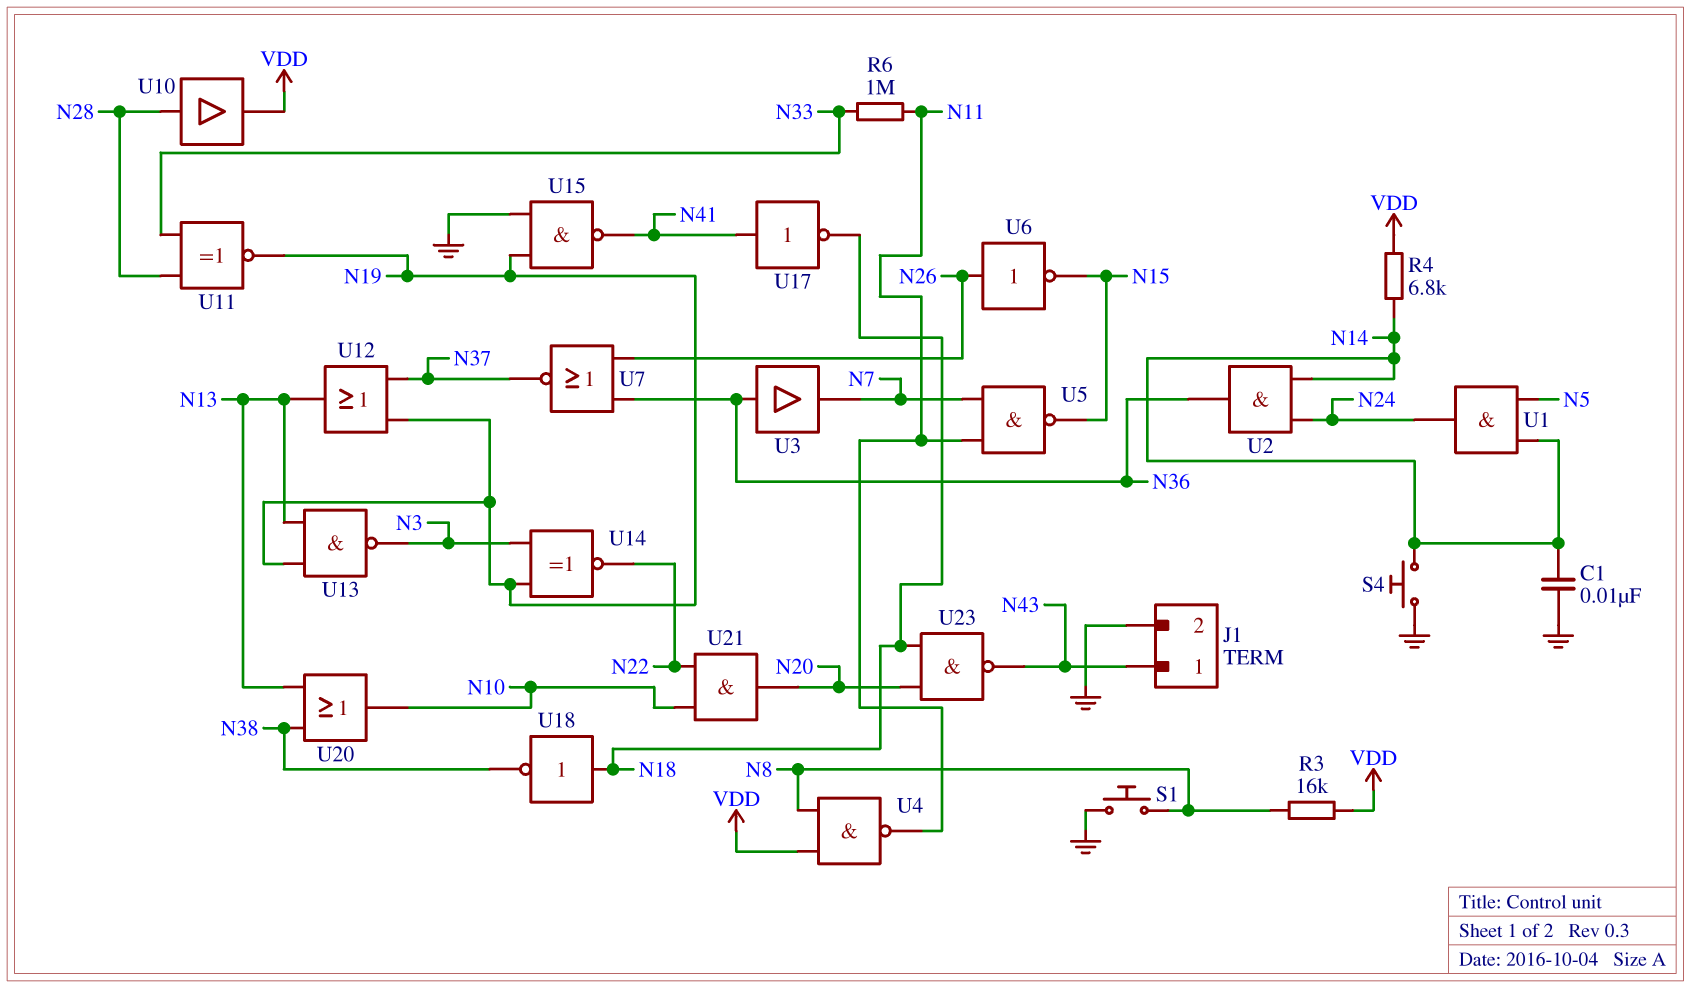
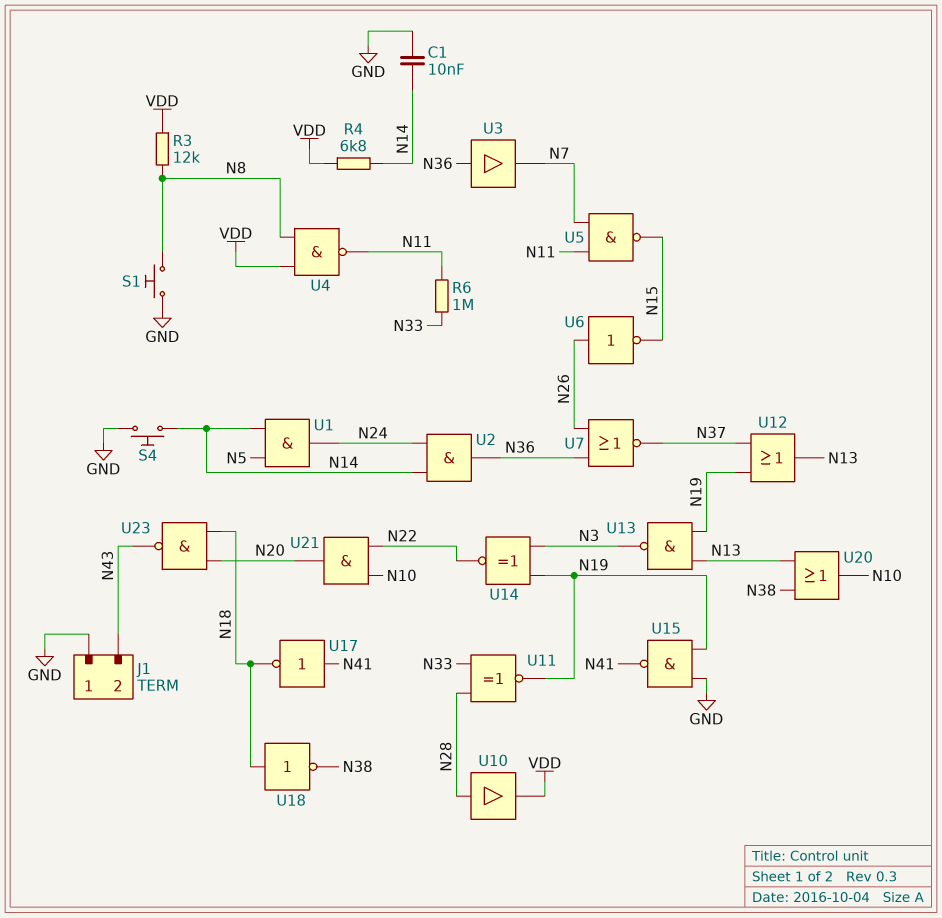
J1 pin 1: N43 -> GND
J1 pin 2: GND -> N43
R3: 16k (N8, VDD) -> 12k (N8, VDD)

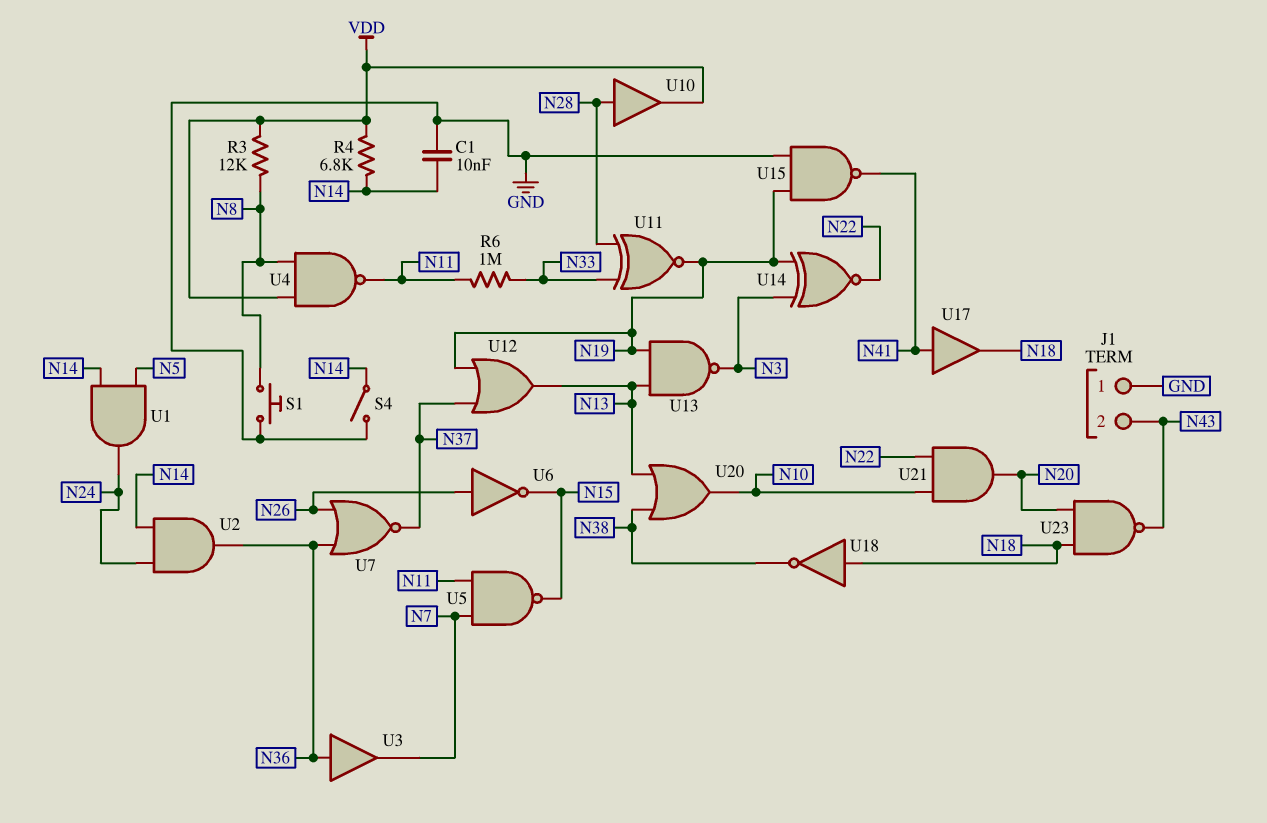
S4: button (GND, N14) -> switch (GND, N14)
U17: NOT (in N41, out N18) -> buffer (in N41, out N18)

